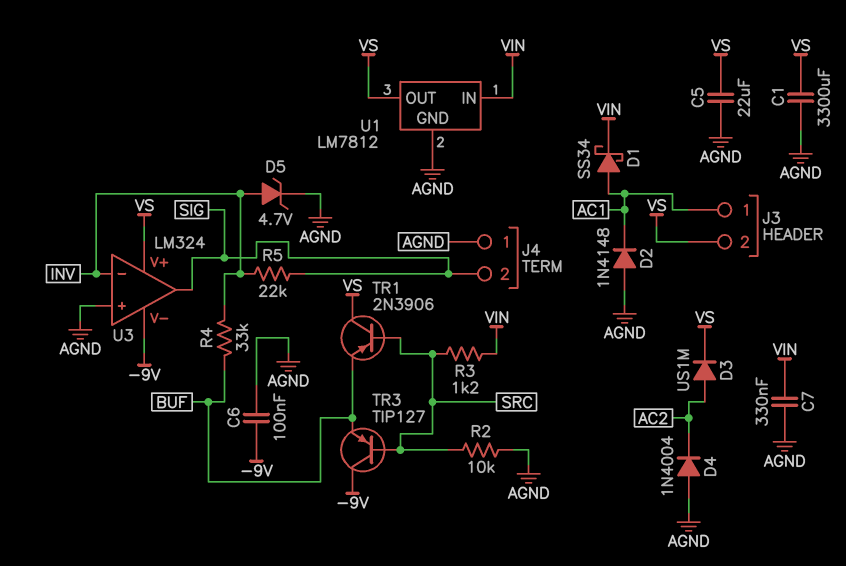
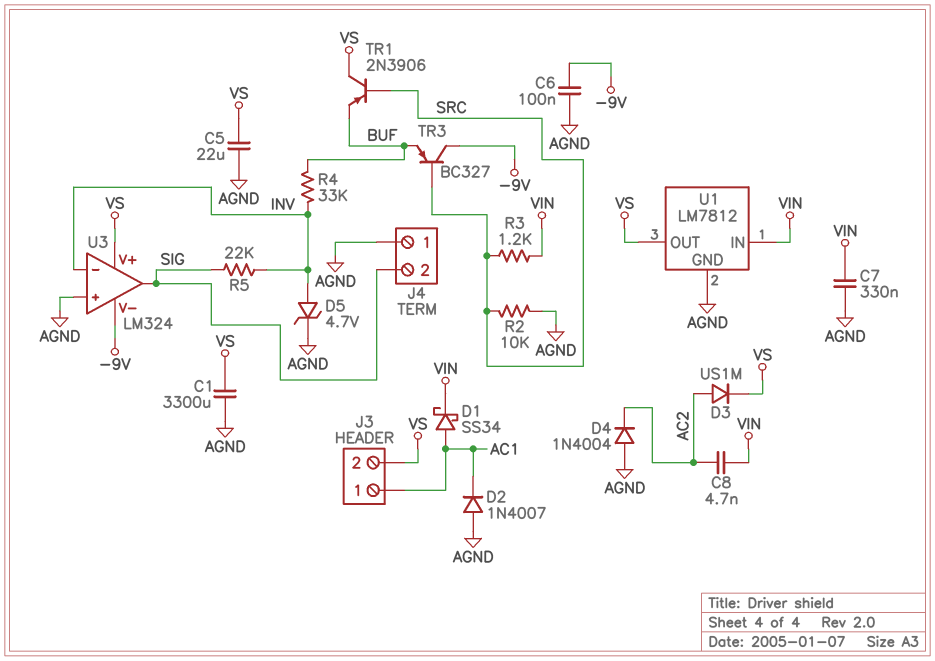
C8: none -> 4.7nF (AC2, VIN)
D2: diode 1N4148 (A AGND, K AC1) -> diode 1N4007 (A AGND, K AC1)
TR3: PNP TIP127 (B SRC, C -9V, E BUF) -> PNP BC327 (B SRC, C -9V, E BUF)

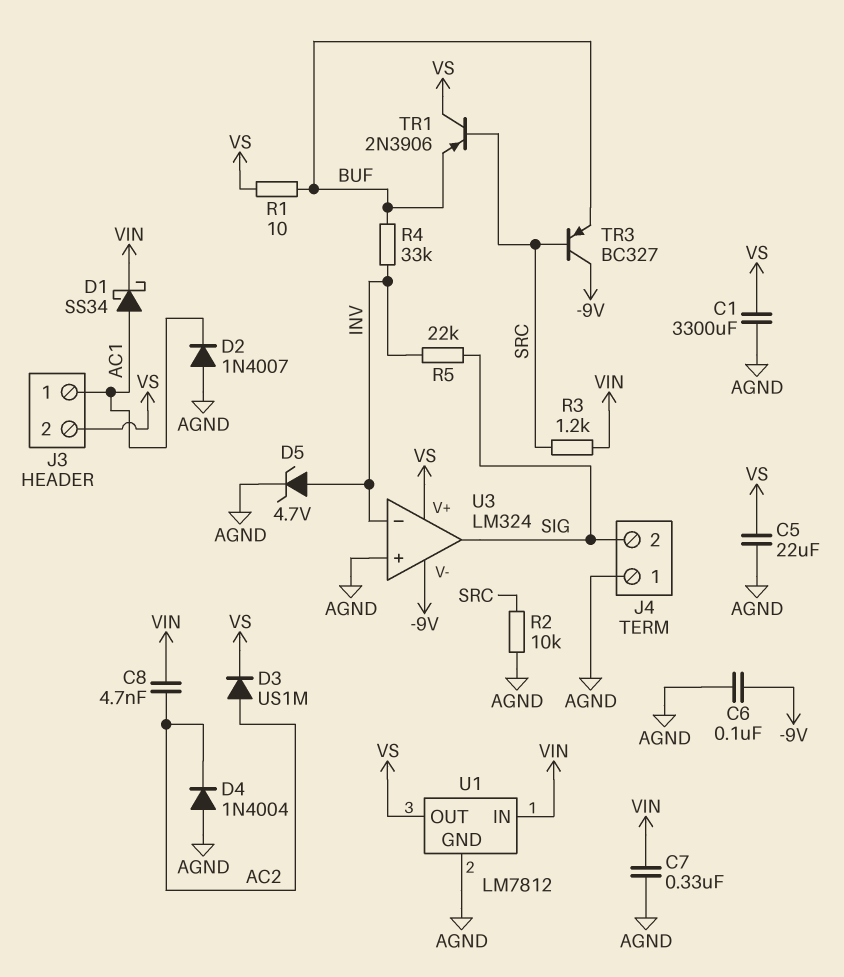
R1: none -> 10 (BUF, VS)

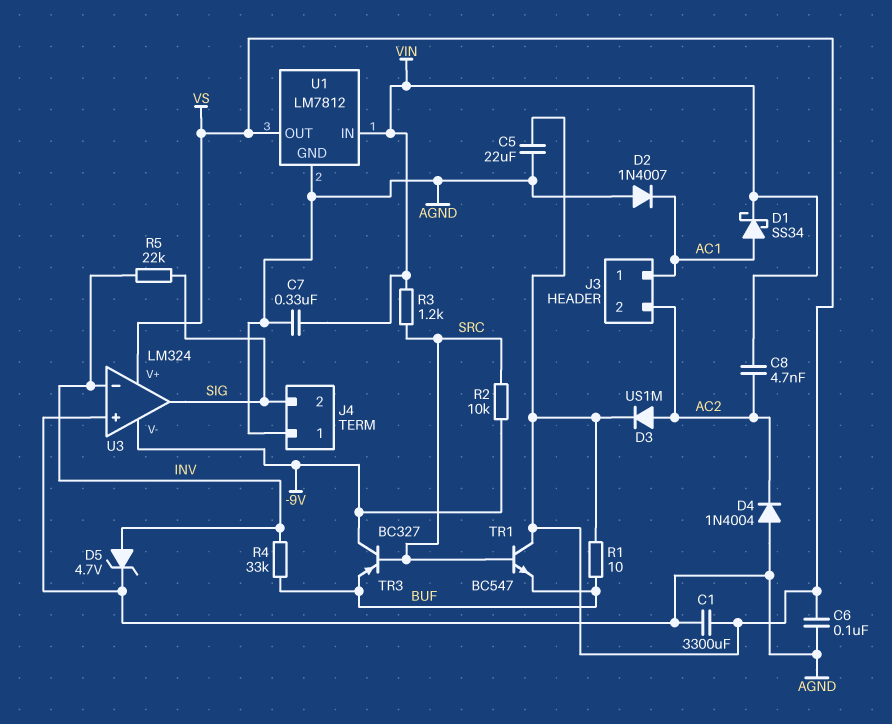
C6: 100nF (-9V, AGND) -> 100nF (AGND, VS)
J3 pin 2: VS -> AC2
R2: 10k (AGND, SRC) -> 10k (-9V, SRC)
TR1: PNP 2N3906 (B SRC, C VS, E BUF) -> NPN BC547 (B SRC, C VS, E BUF)

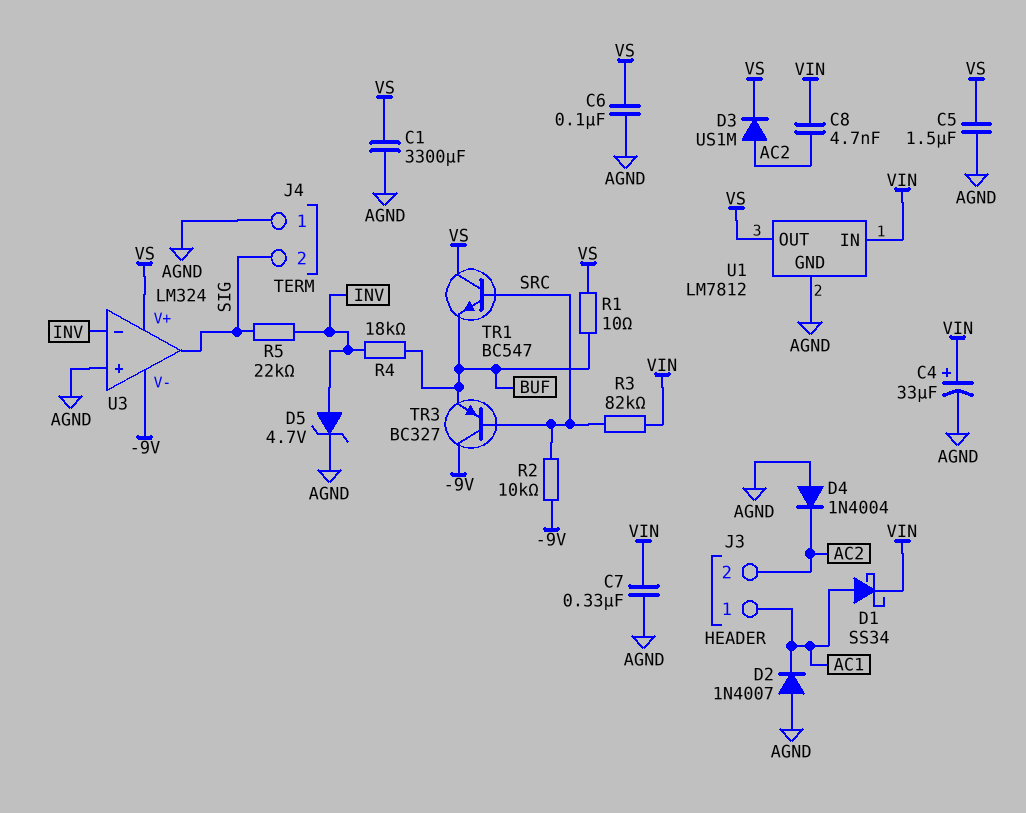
C4: none -> 33uF (plus VIN, minus AGND)
C5: 22uF (AGND, VS) -> 1.5uF (AGND, VS)
R3: 1.2k (SRC, VIN) -> 82k (SRC, VIN)
R4: 33k (BUF, INV) -> 18k (BUF, INV)

